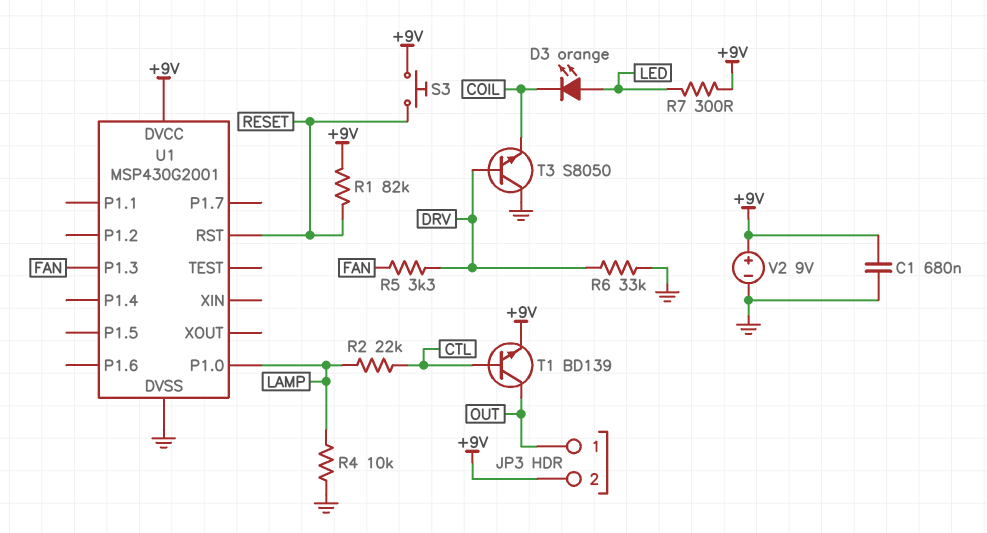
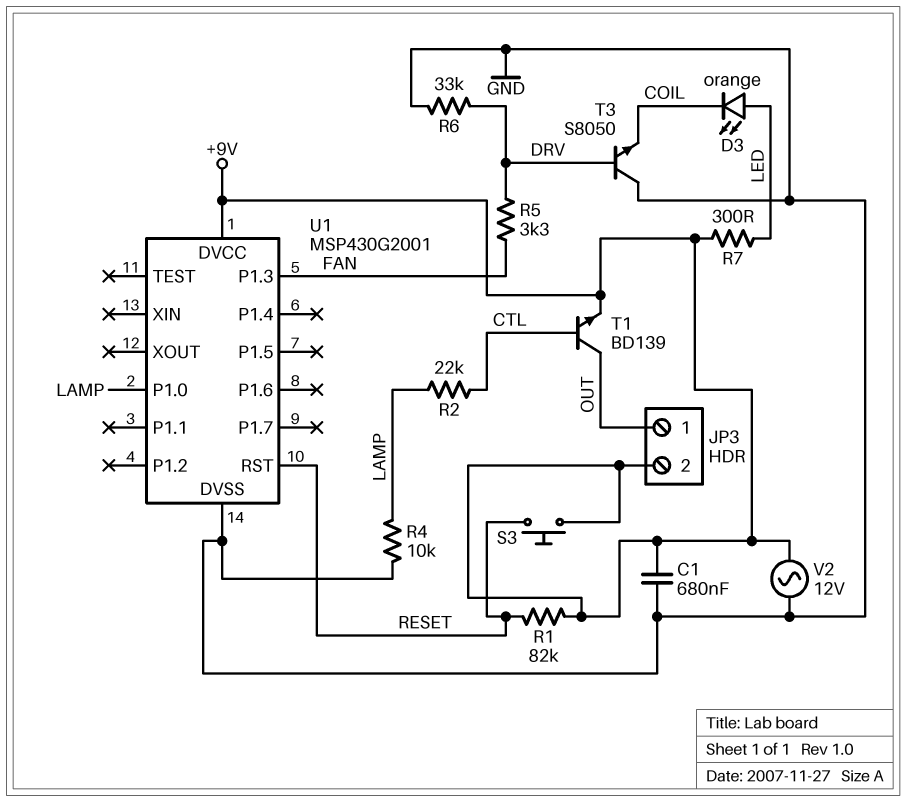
V2: 9V (plus +9V, minus GND) -> AC 12V (+9V, GND)

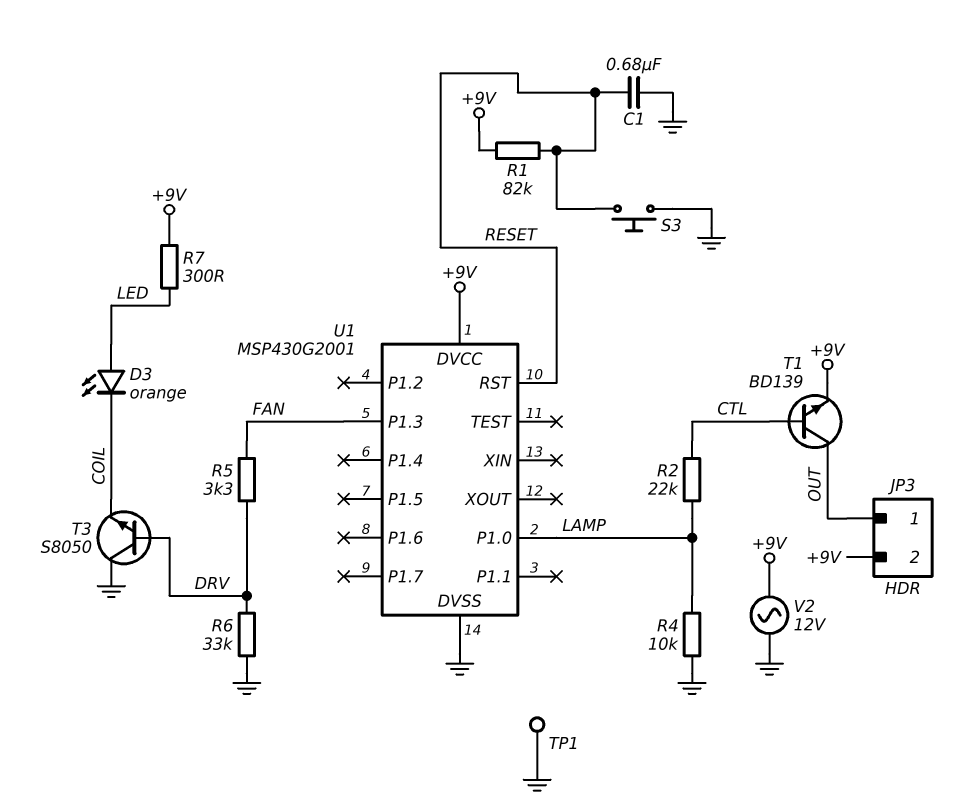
C1: 680nF (+9V, GND) -> 680nF (GND, RESET)
S3: button (+9V, RESET) -> button (GND, RESET)
TP1: none -> test point (GND)

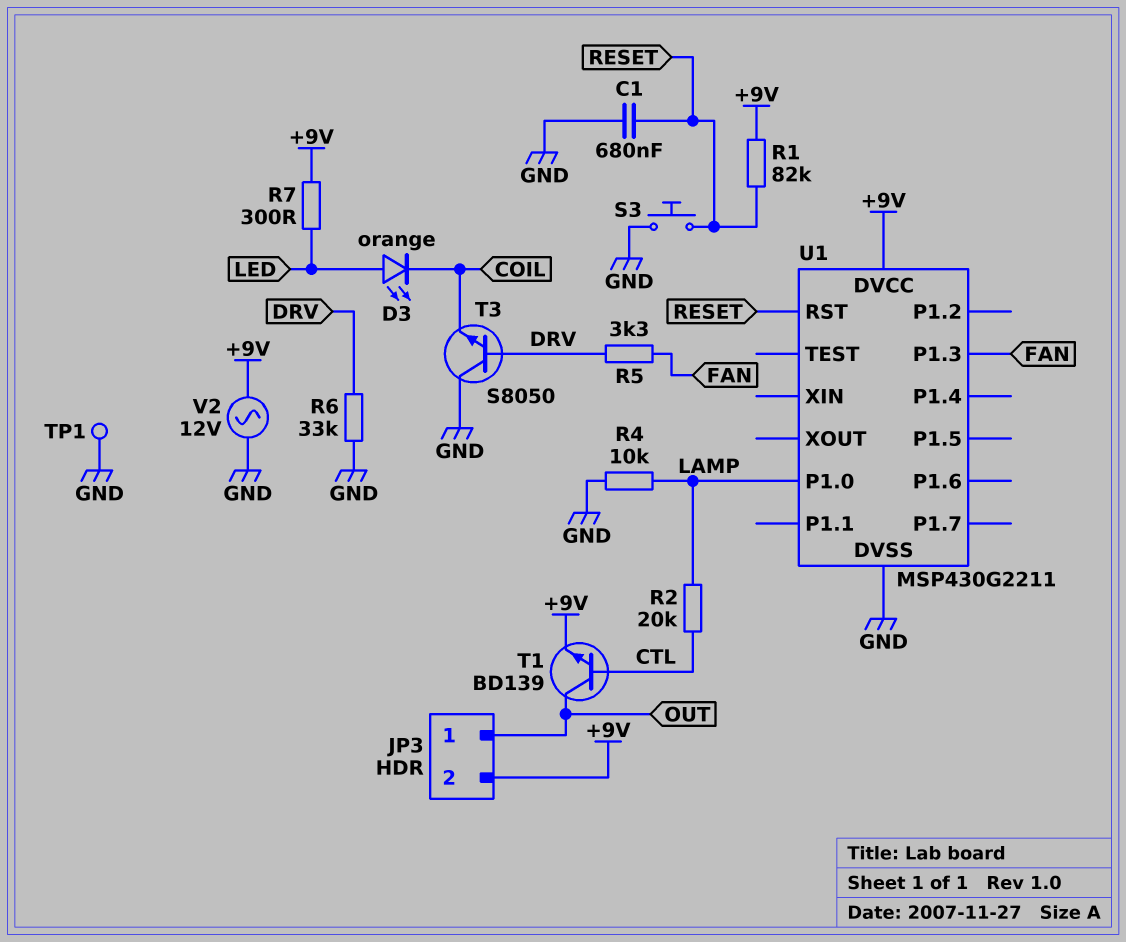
R2: 22k (CTL, LAMP) -> 20k (CTL, LAMP)
U1: MSP430G2001 -> MSP430G2211

